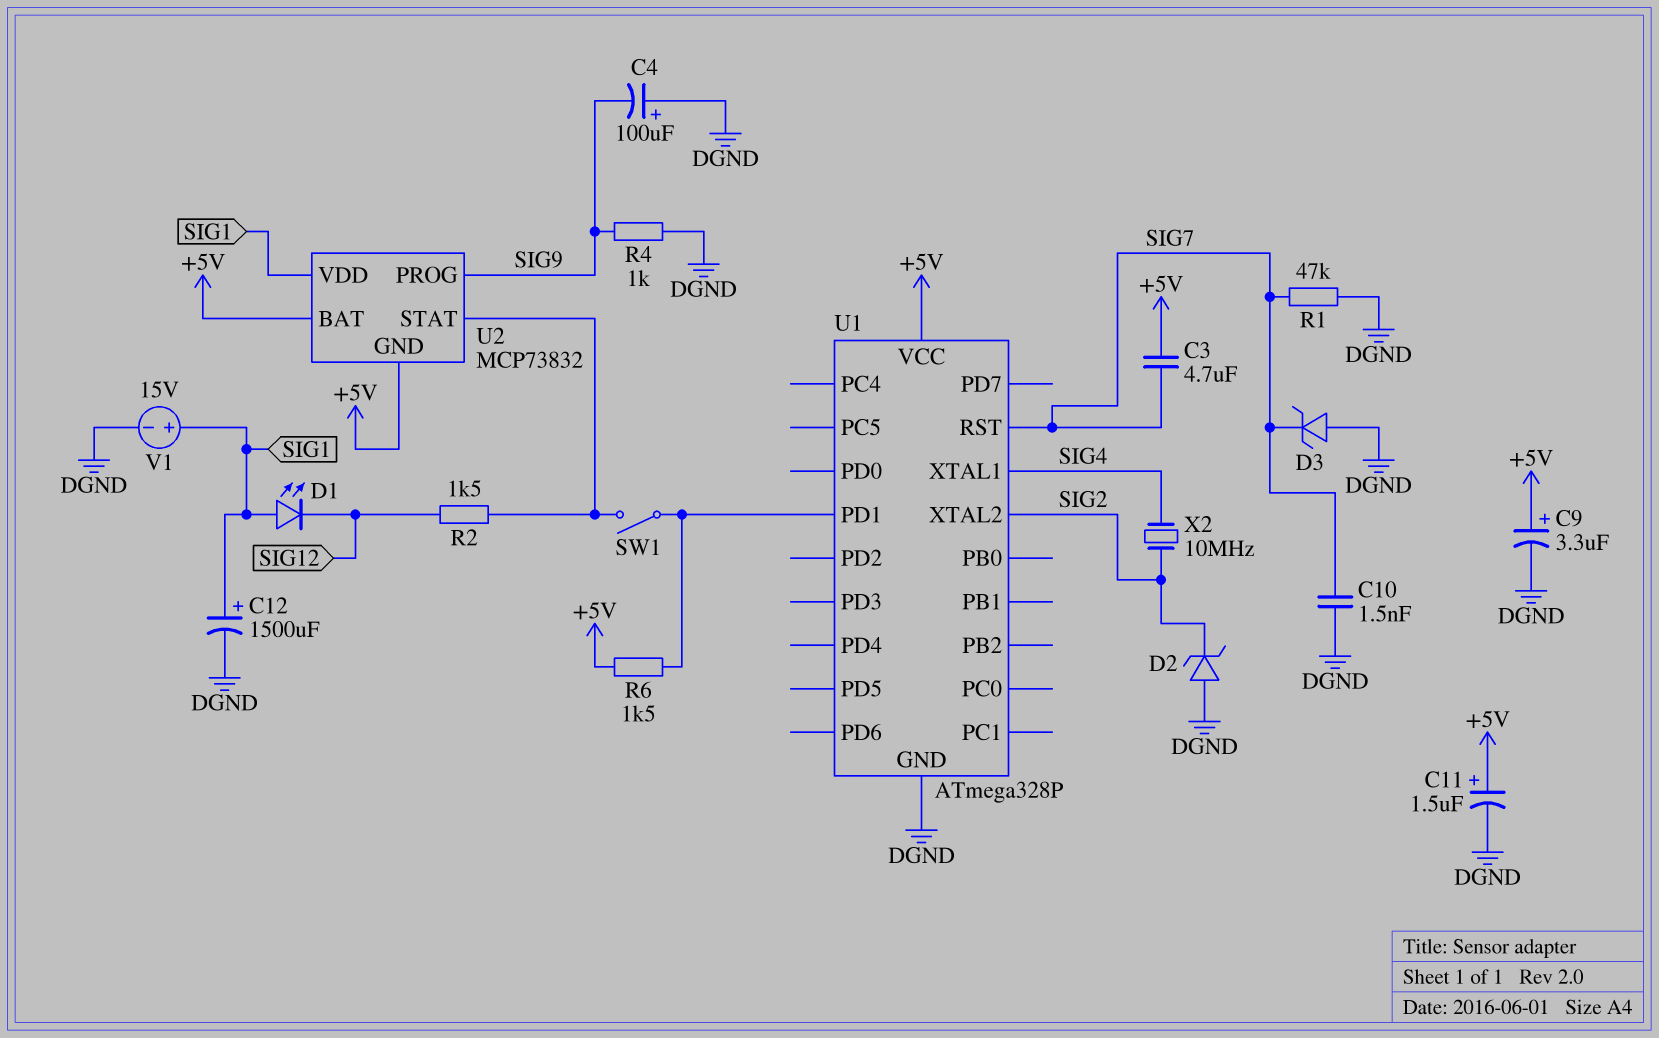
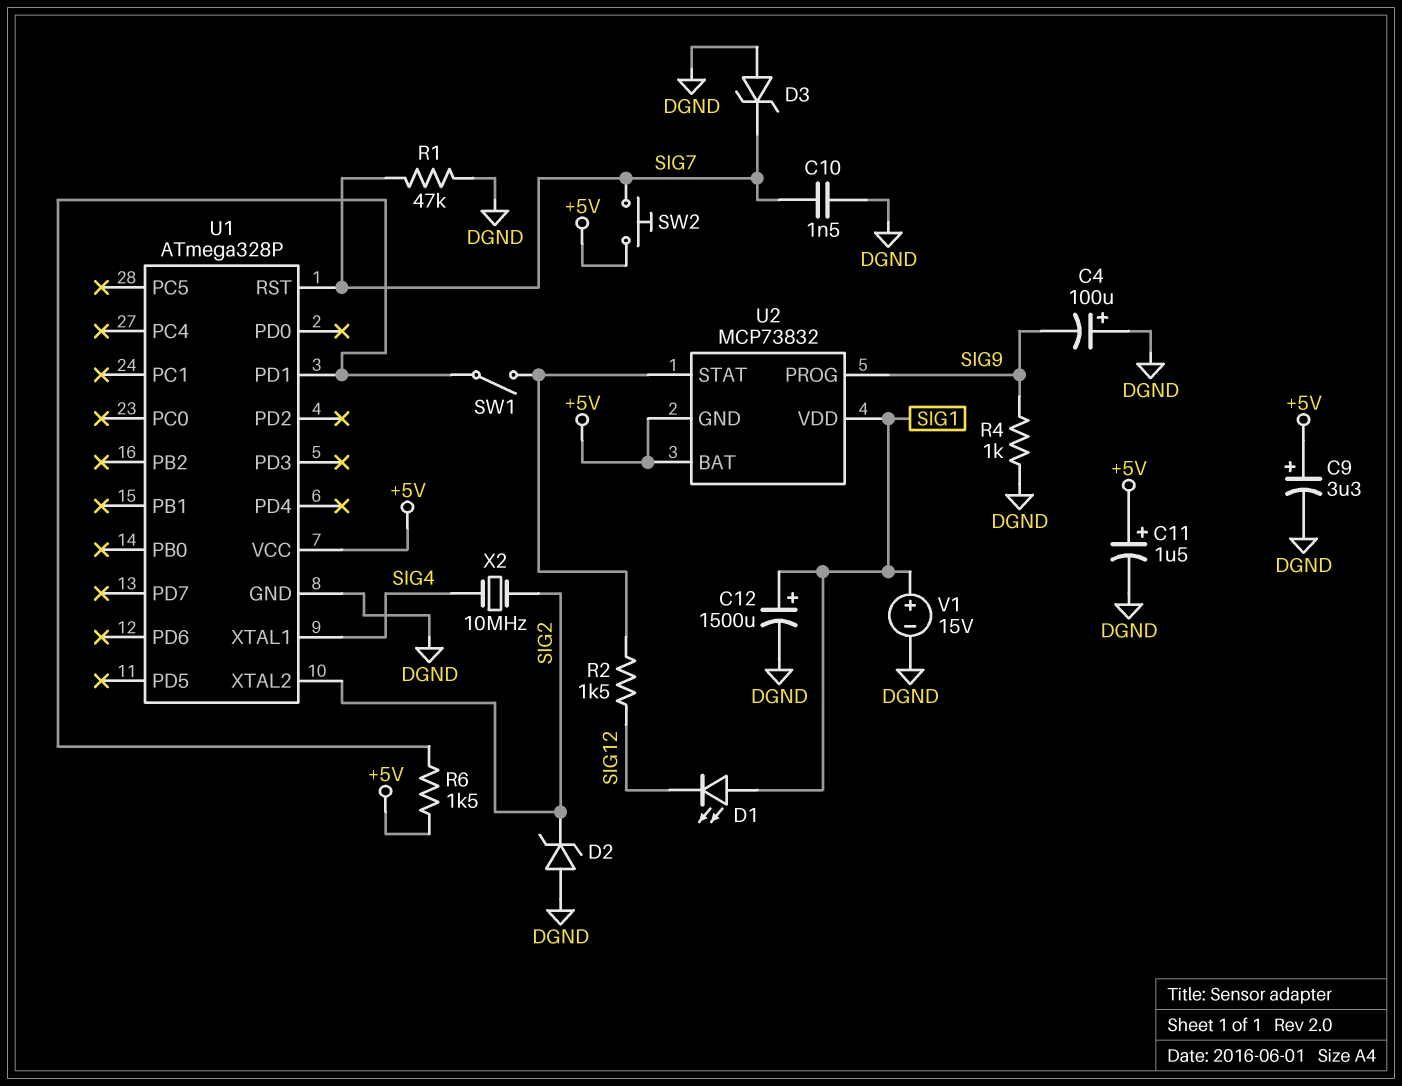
C3: 4.7uF (+5V, SIG7) -> none
SW2: none -> button (+5V, SIG7)

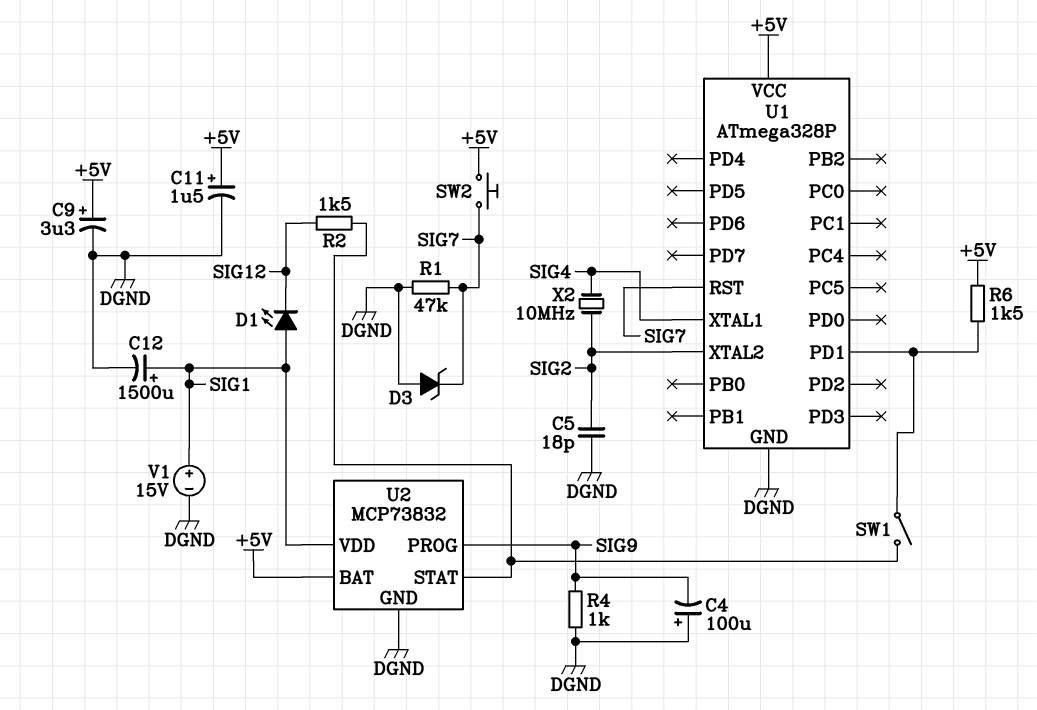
C5: none -> 18pF (DGND, SIG2)
C10: 1.5nF (DGND, SIG7) -> none
D2: zener (A DGND, K SIG2) -> none
U2 pin GND: +5V -> DGND

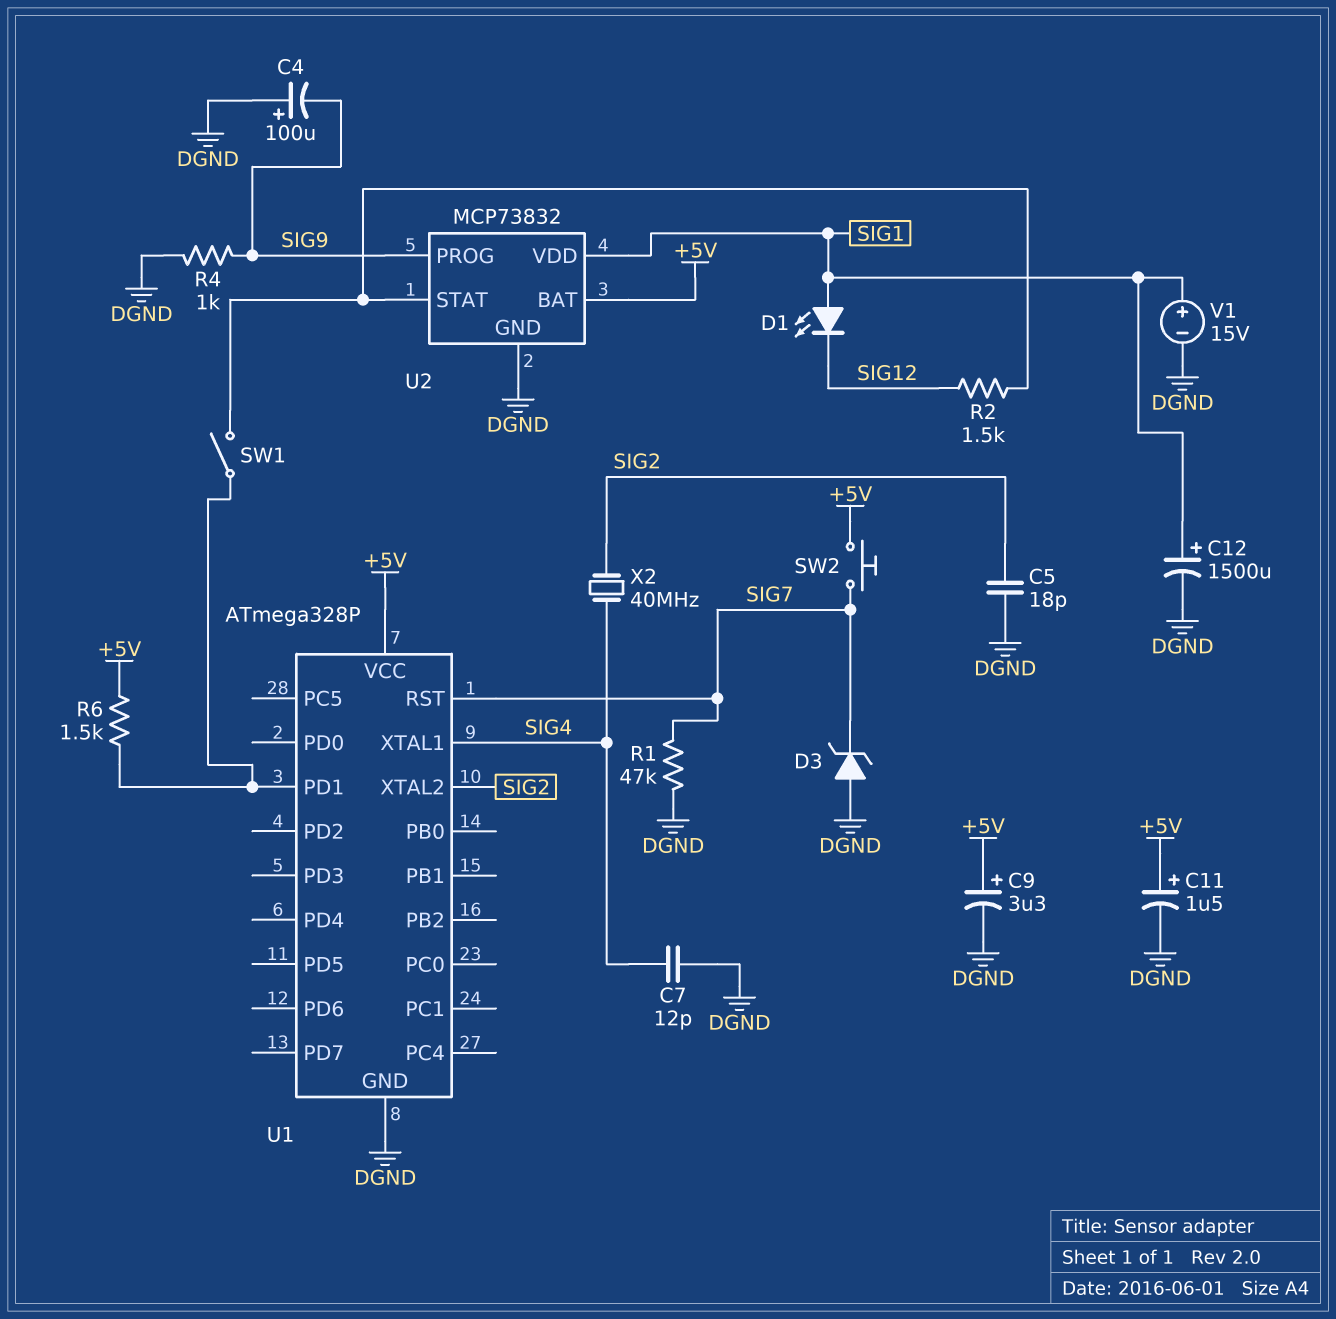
C7: none -> 12pF (DGND, SIG4)
X2: 10MHz (SIG2, SIG4) -> 40MHz (SIG2, SIG4)

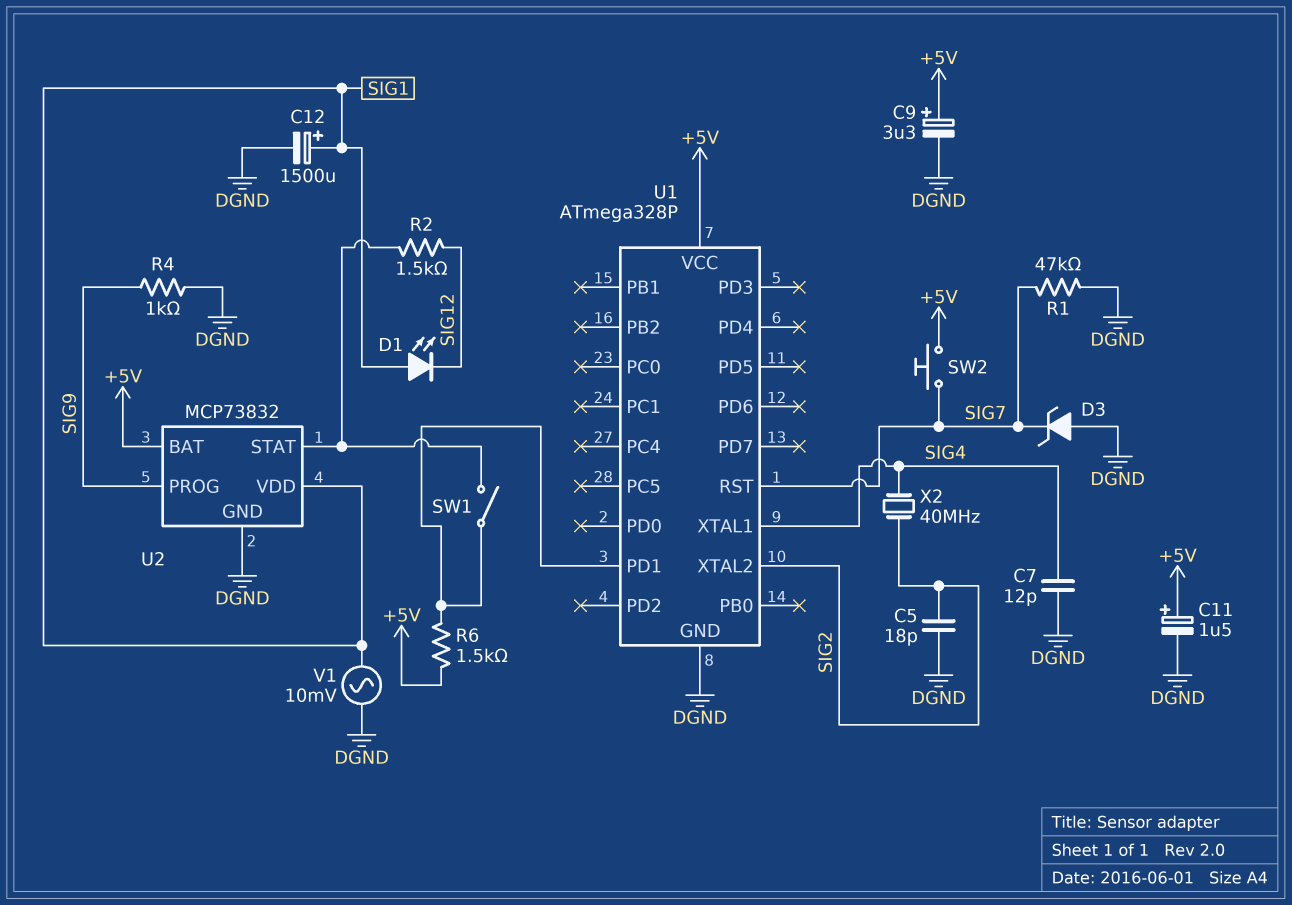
C4: 100uF (plus DGND, minus SIG9) -> none
V1: 15V (plus SIG1, minus DGND) -> AC 10mV (DGND, SIG1)

